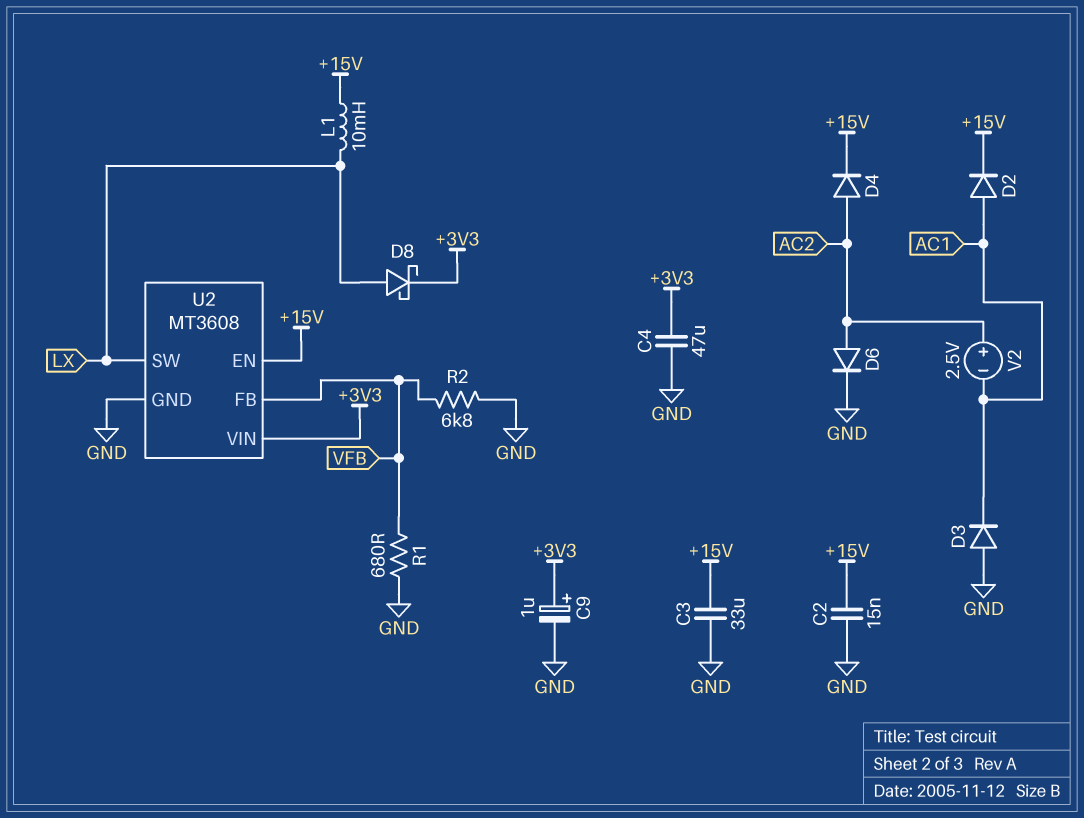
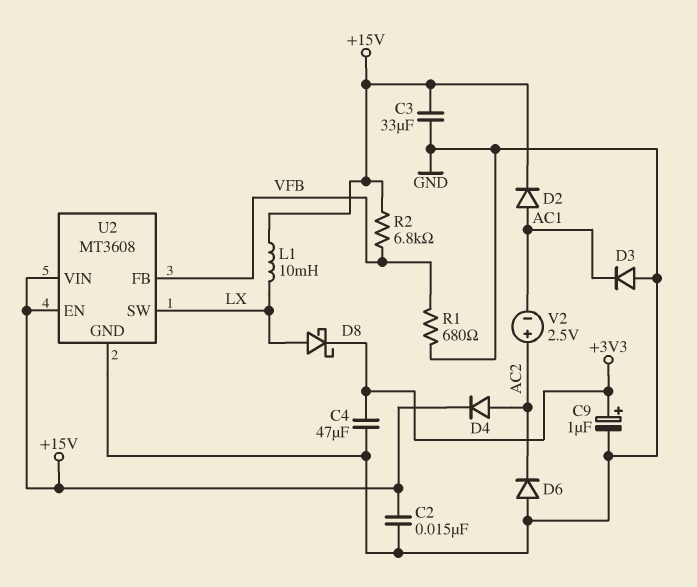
D6: diode (A AC2, K GND) -> diode (A GND, K AC2)
R2: 6.8k (GND, VFB) -> 6.8k (+15V, VFB)
U2 pin VIN: +3V3 -> +15V

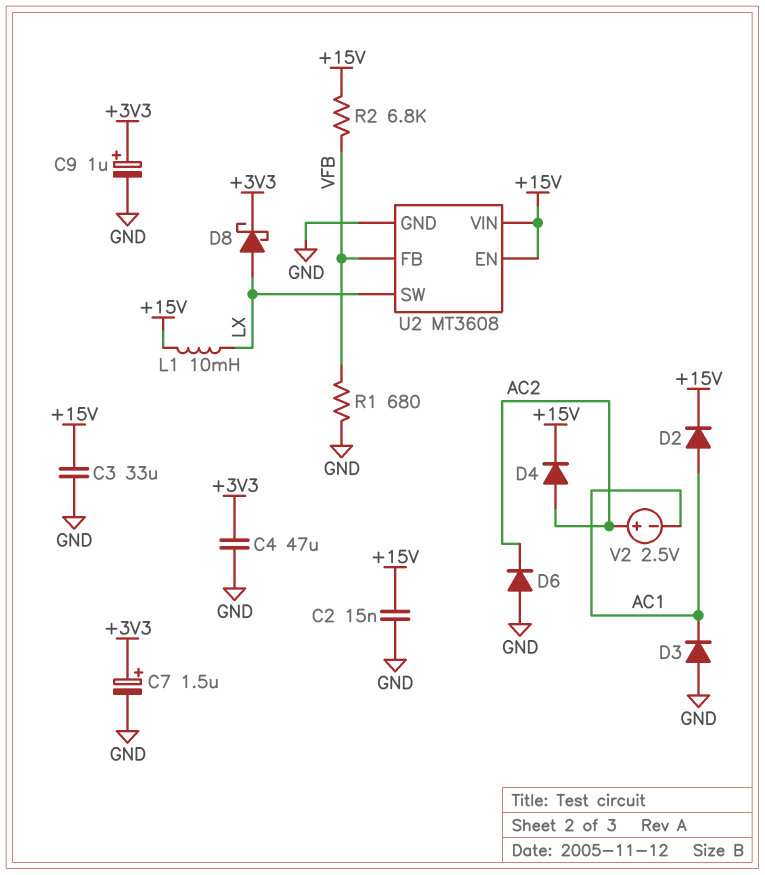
C7: none -> 1.5uF (plus +3V3, minus GND)

